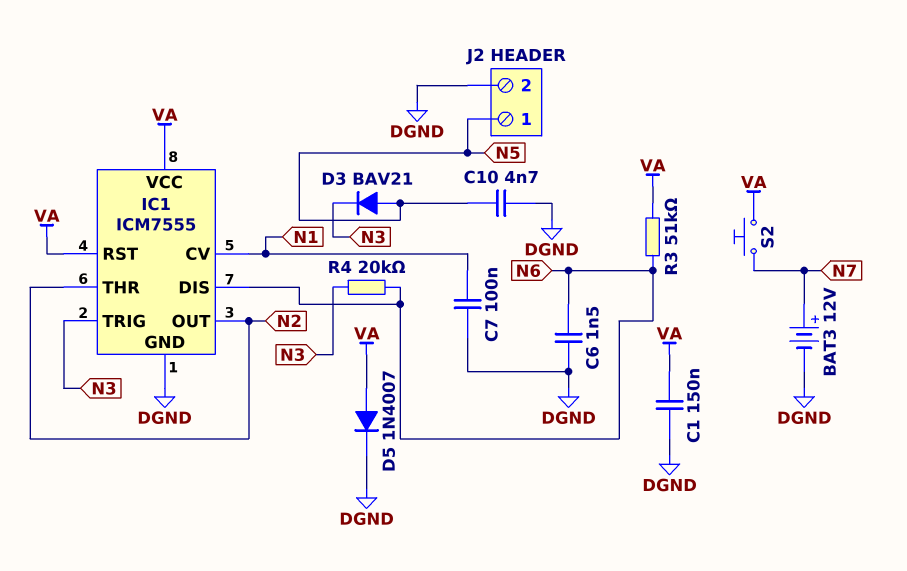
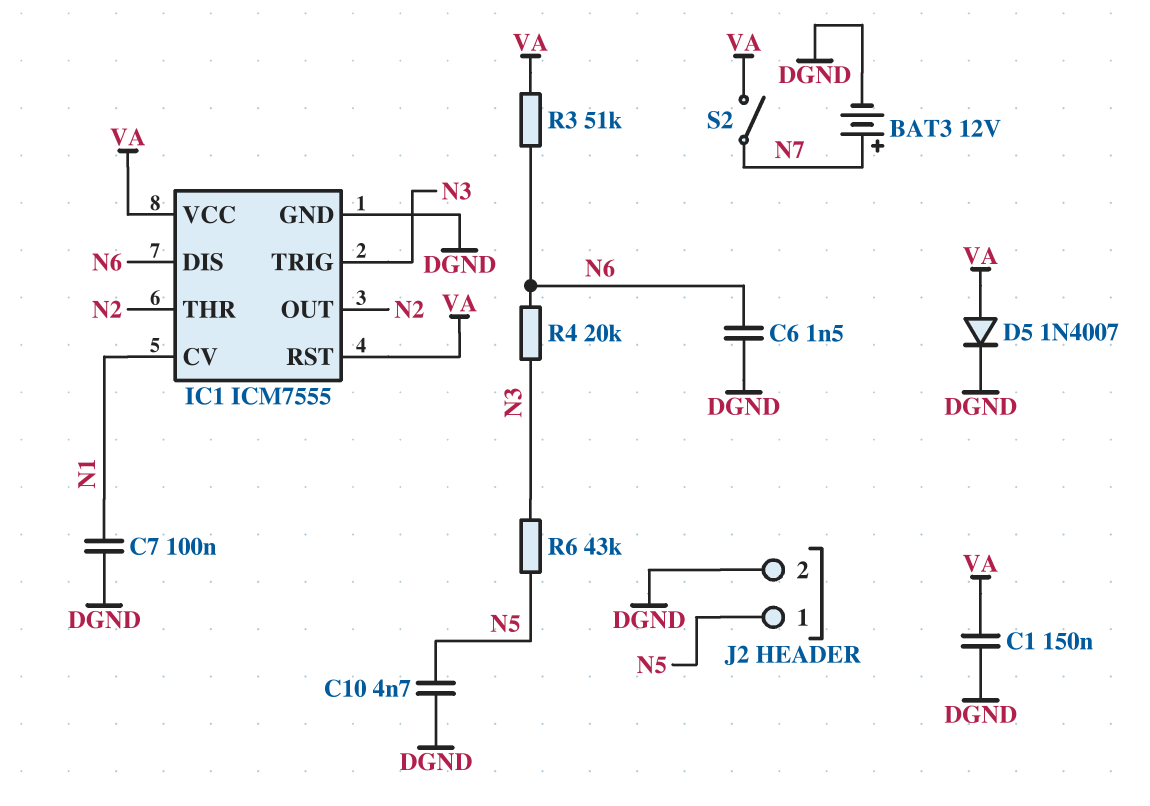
D3: diode BAV21 (A N5, K N3) -> none
R6: none -> 43k (N3, N5)
S2: button (N7, VA) -> switch (N7, VA)

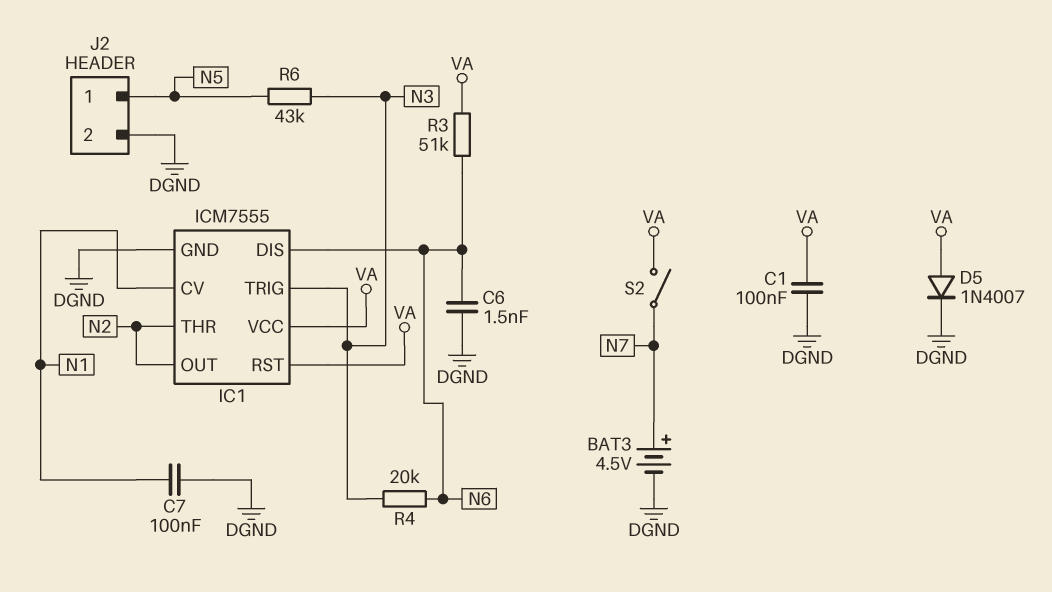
BAT3: 12V (plus N7, minus DGND) -> 4.5V (plus N7, minus DGND)
C1: 150nF (DGND, VA) -> 100nF (DGND, VA)
C10: 4.7nF (DGND, N5) -> none

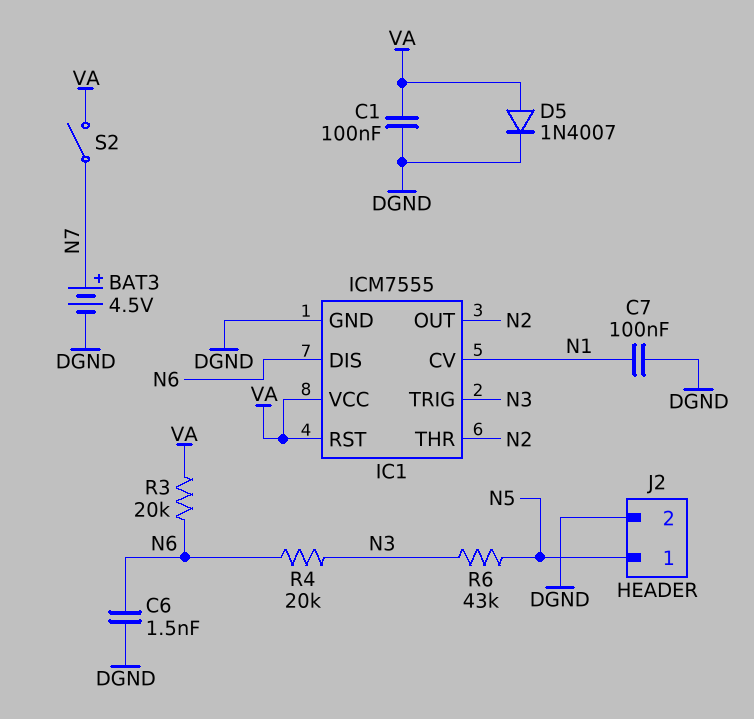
R3: 51k (N6, VA) -> 20k (N6, VA)

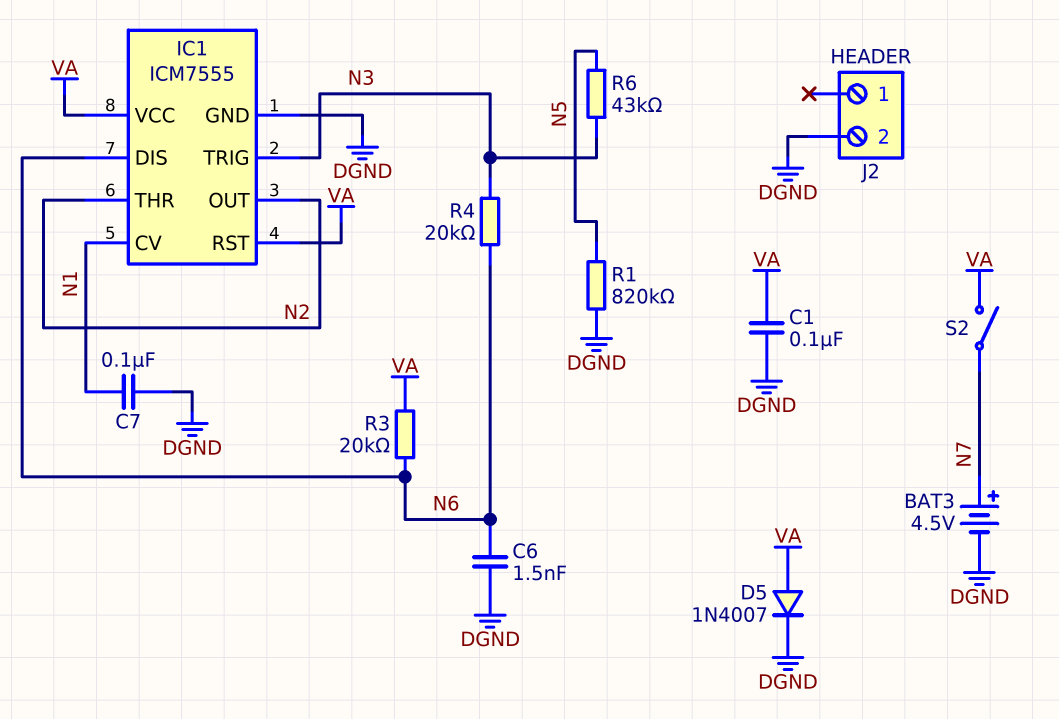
J2 pin 1: N5 -> none
R1: none -> 820k (DGND, N5)

